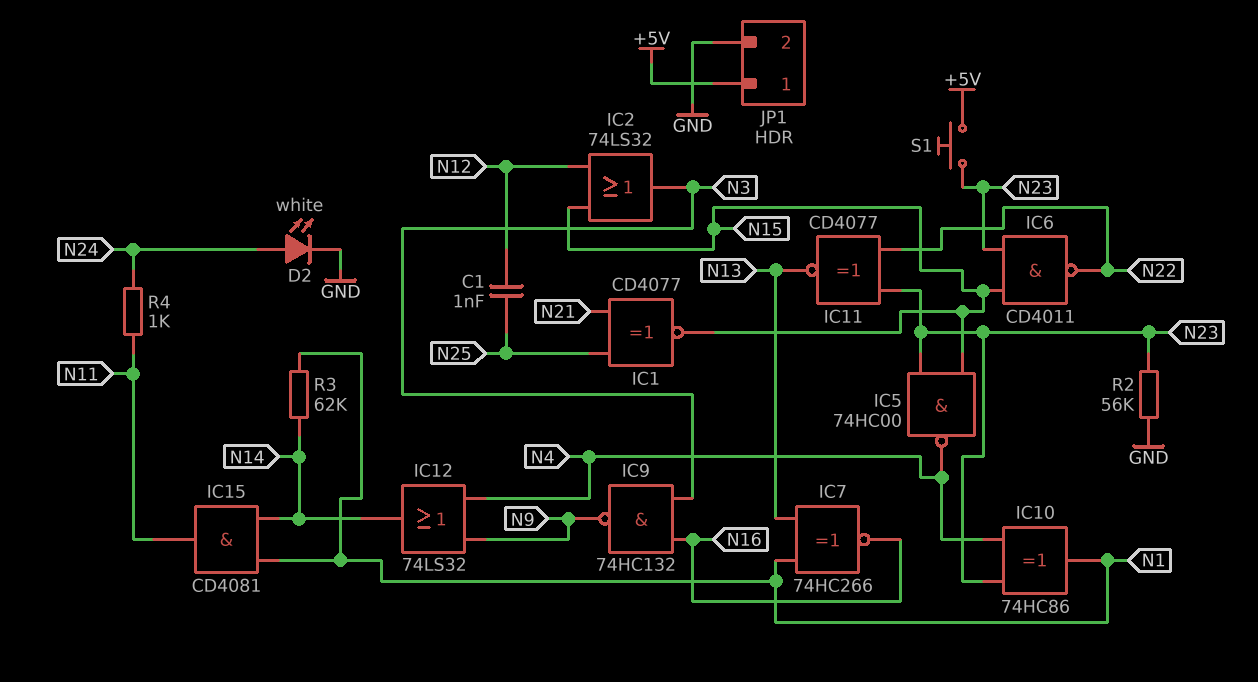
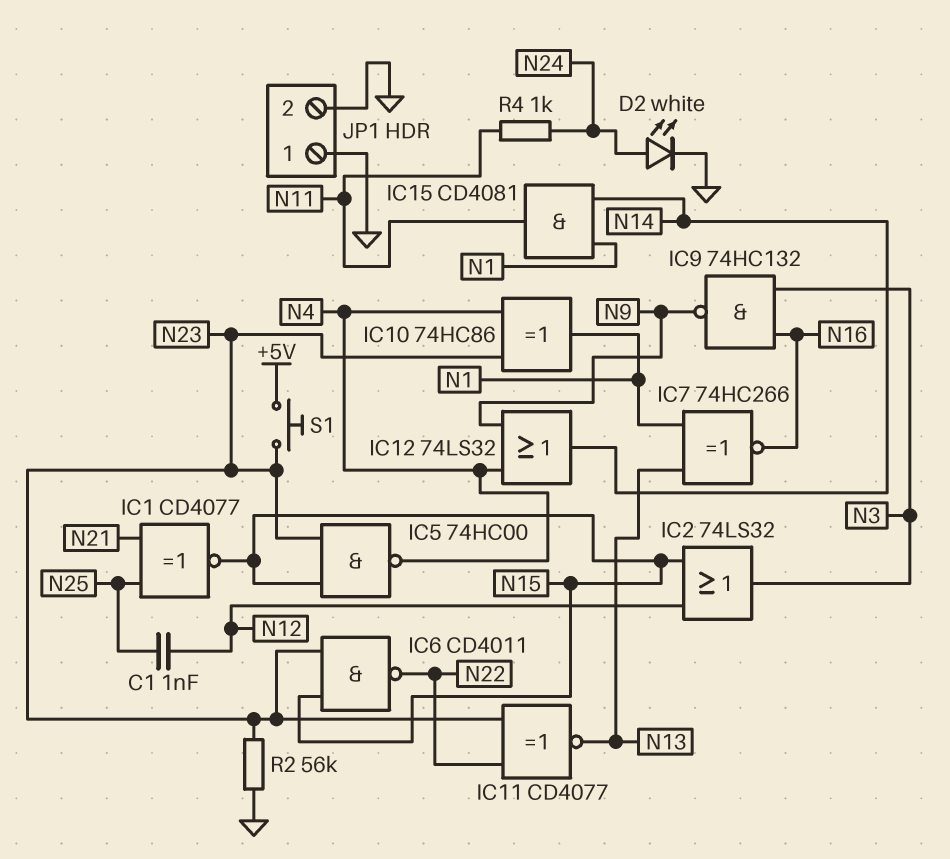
JP1 pin 1: +5V -> GND
R3: 62k (N1, N14) -> none

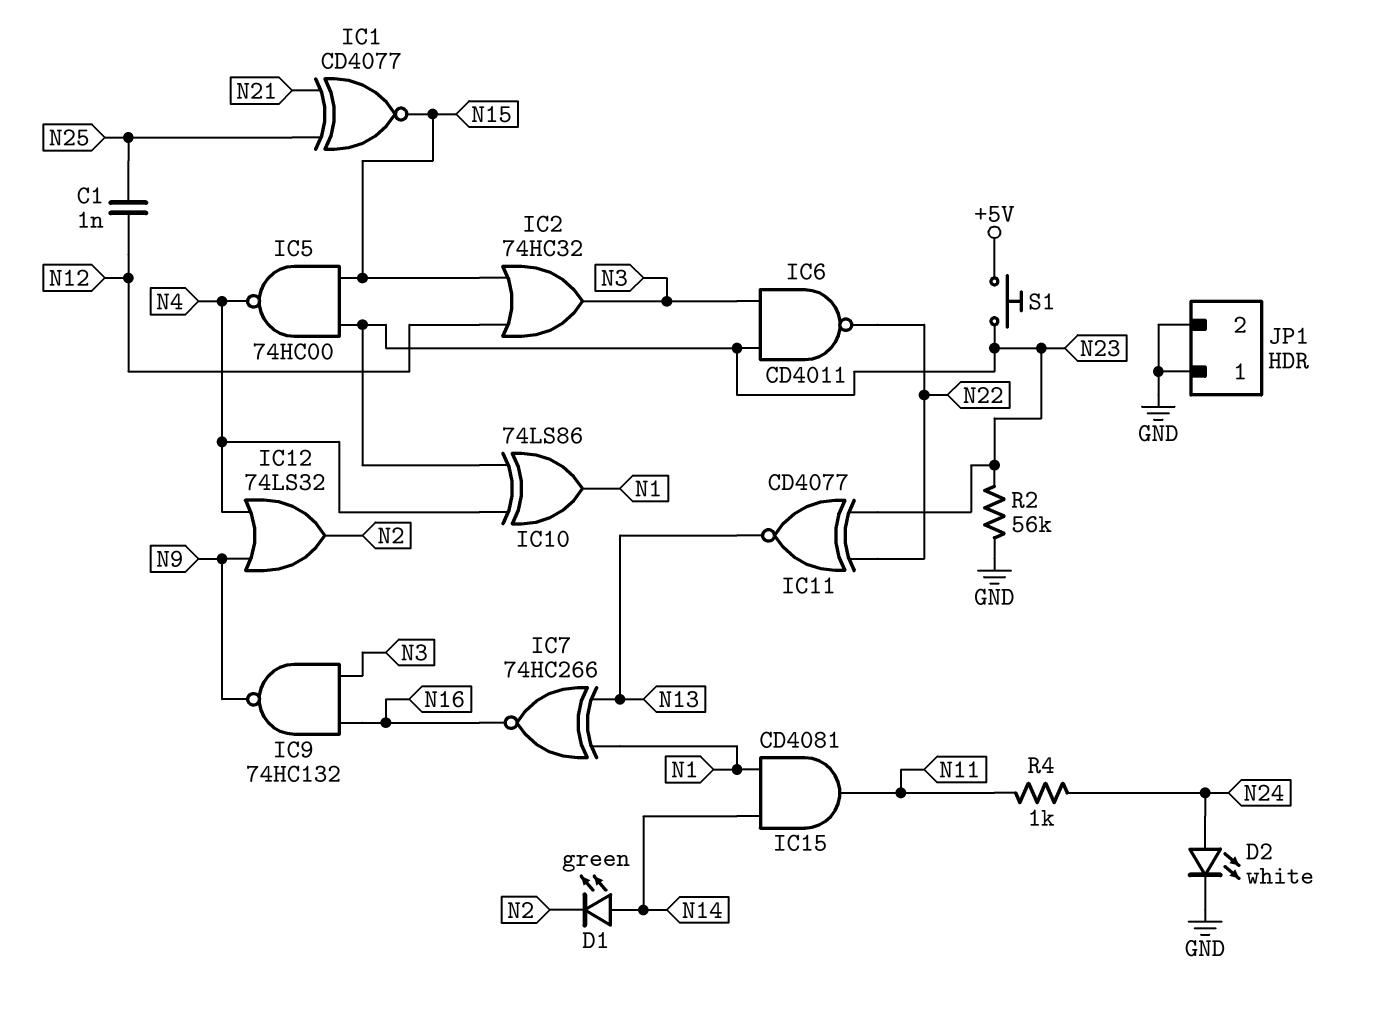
D1: none -> LED green (A N14, K N2)
IC2: OR 74LS32 (in N12, in N15, out N3) -> OR 74HC32 (in N12, in N15, out N3)
IC6: NAND CD4011 (in N15, in N23, out N22) -> NAND CD4011 (in N3, in N23, out N22)
IC10: XOR 74HC86 (in N4, in N23, out N1) -> XOR 74LS86 (in N4, in N23, out N1)
IC12: OR 74LS32 (in N4, in N9, out N14) -> OR 74LS32 (in N4, in N9, out N2)

